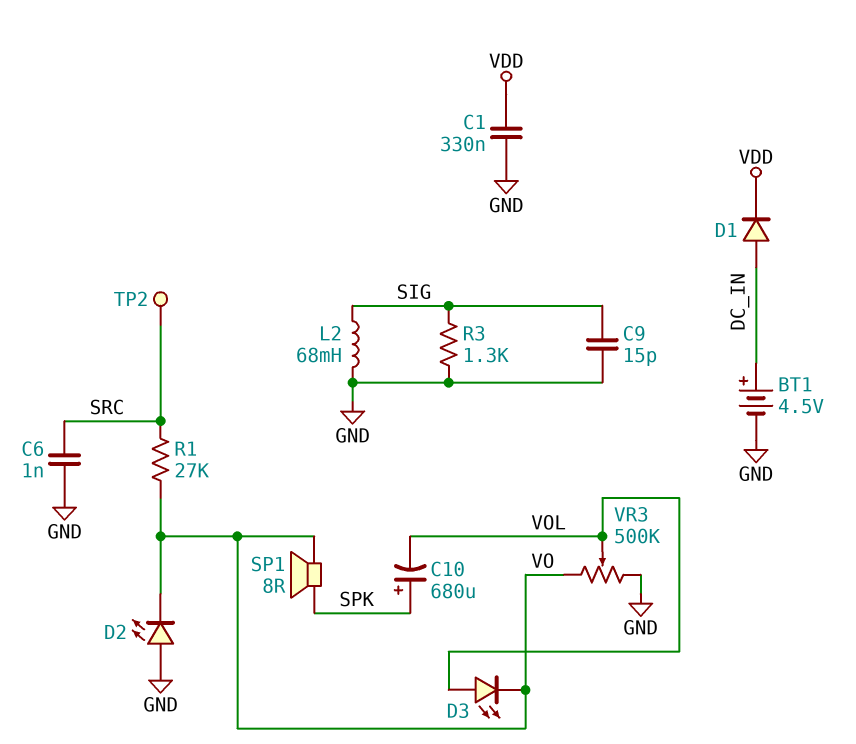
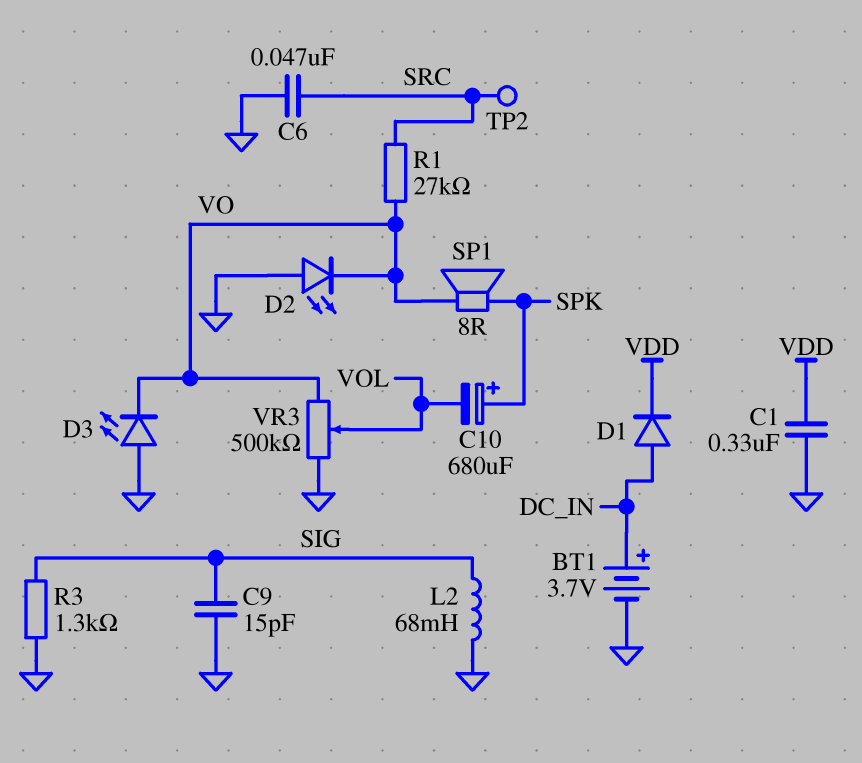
BT1: 4.5V (plus DC_IN, minus GND) -> 3.7V (plus DC_IN, minus GND)
C6: 1nF (GND, SRC) -> 47nF (GND, SRC)
D3: LED (A VOL, K VO) -> LED (A GND, K VO)

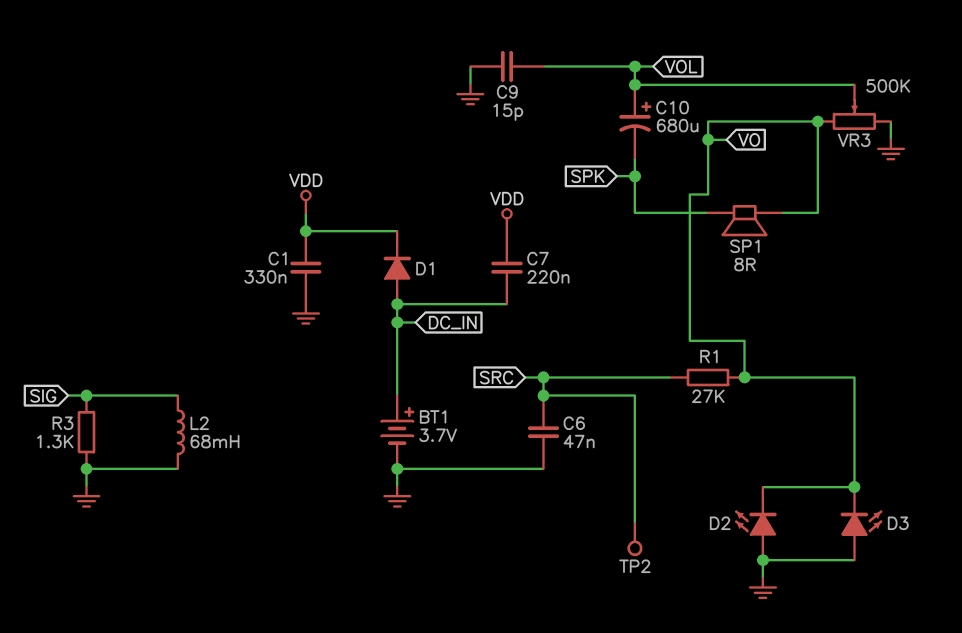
C7: none -> 220nF (DC_IN, VDD)
C9: 15pF (GND, SIG) -> 15pF (GND, VOL)
C10: 680uF (plus SPK, minus VOL) -> 680uF (plus VOL, minus SPK)

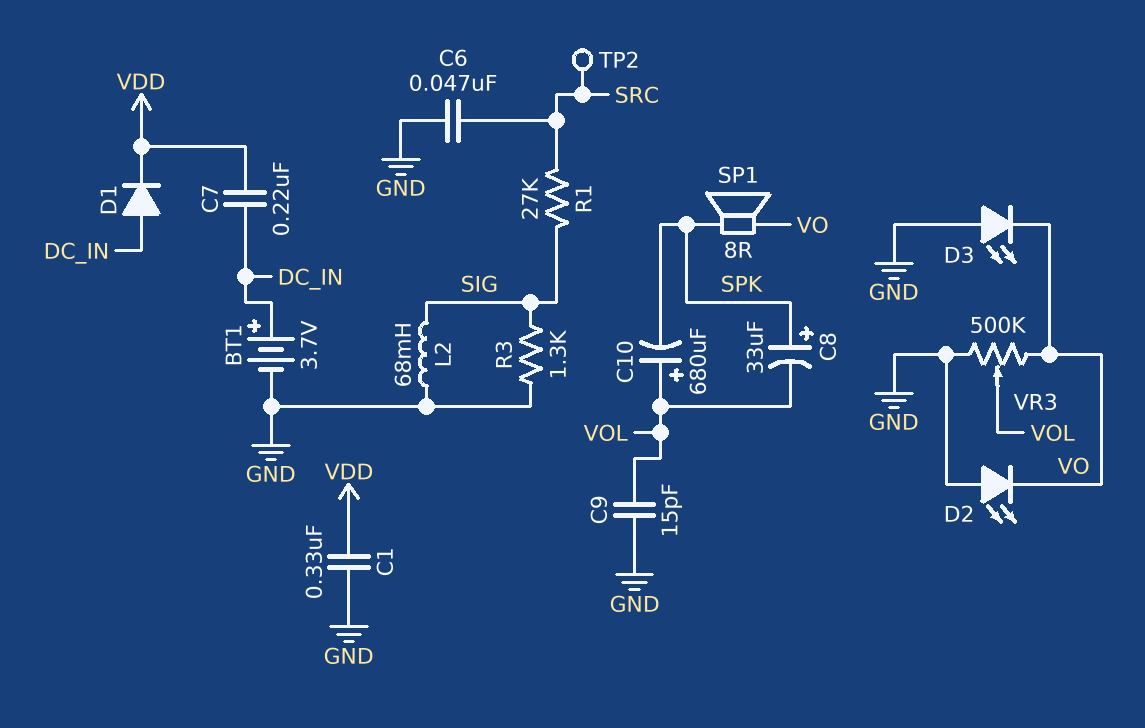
C8: none -> 33uF (plus SPK, minus VOL)
R1: 27k (SRC, VO) -> 27k (SIG, SRC)

